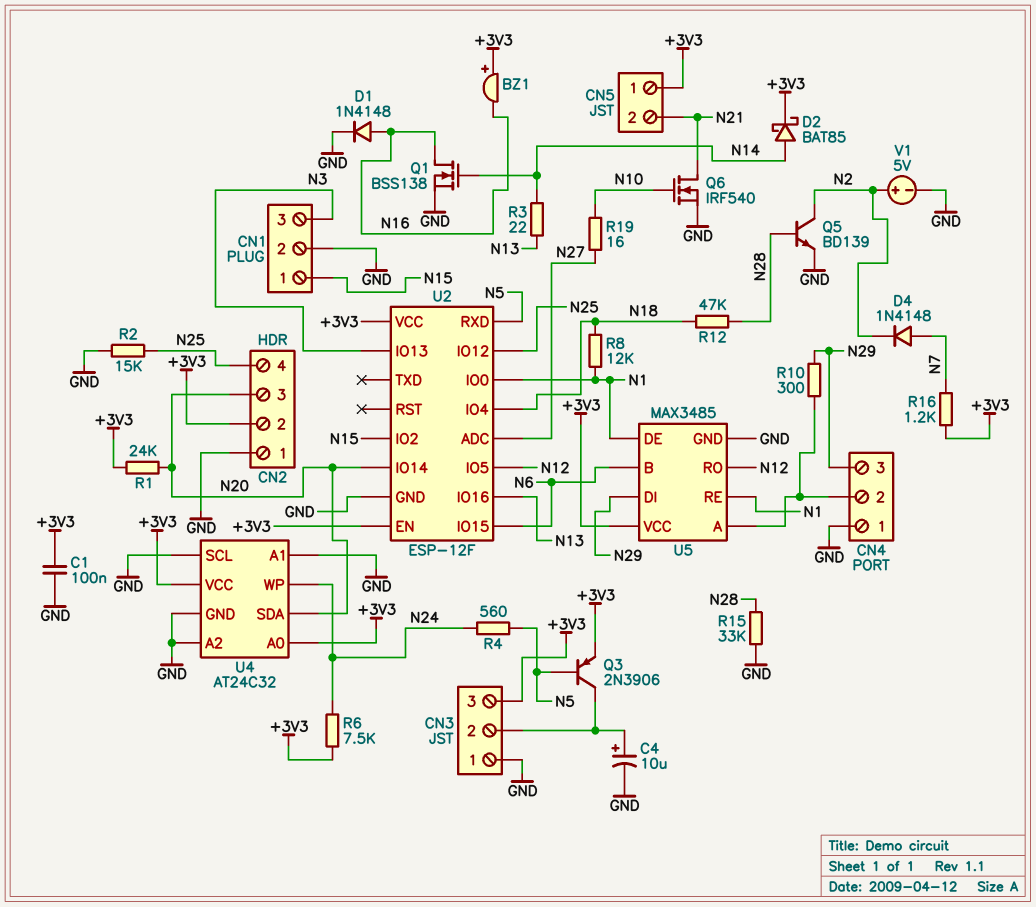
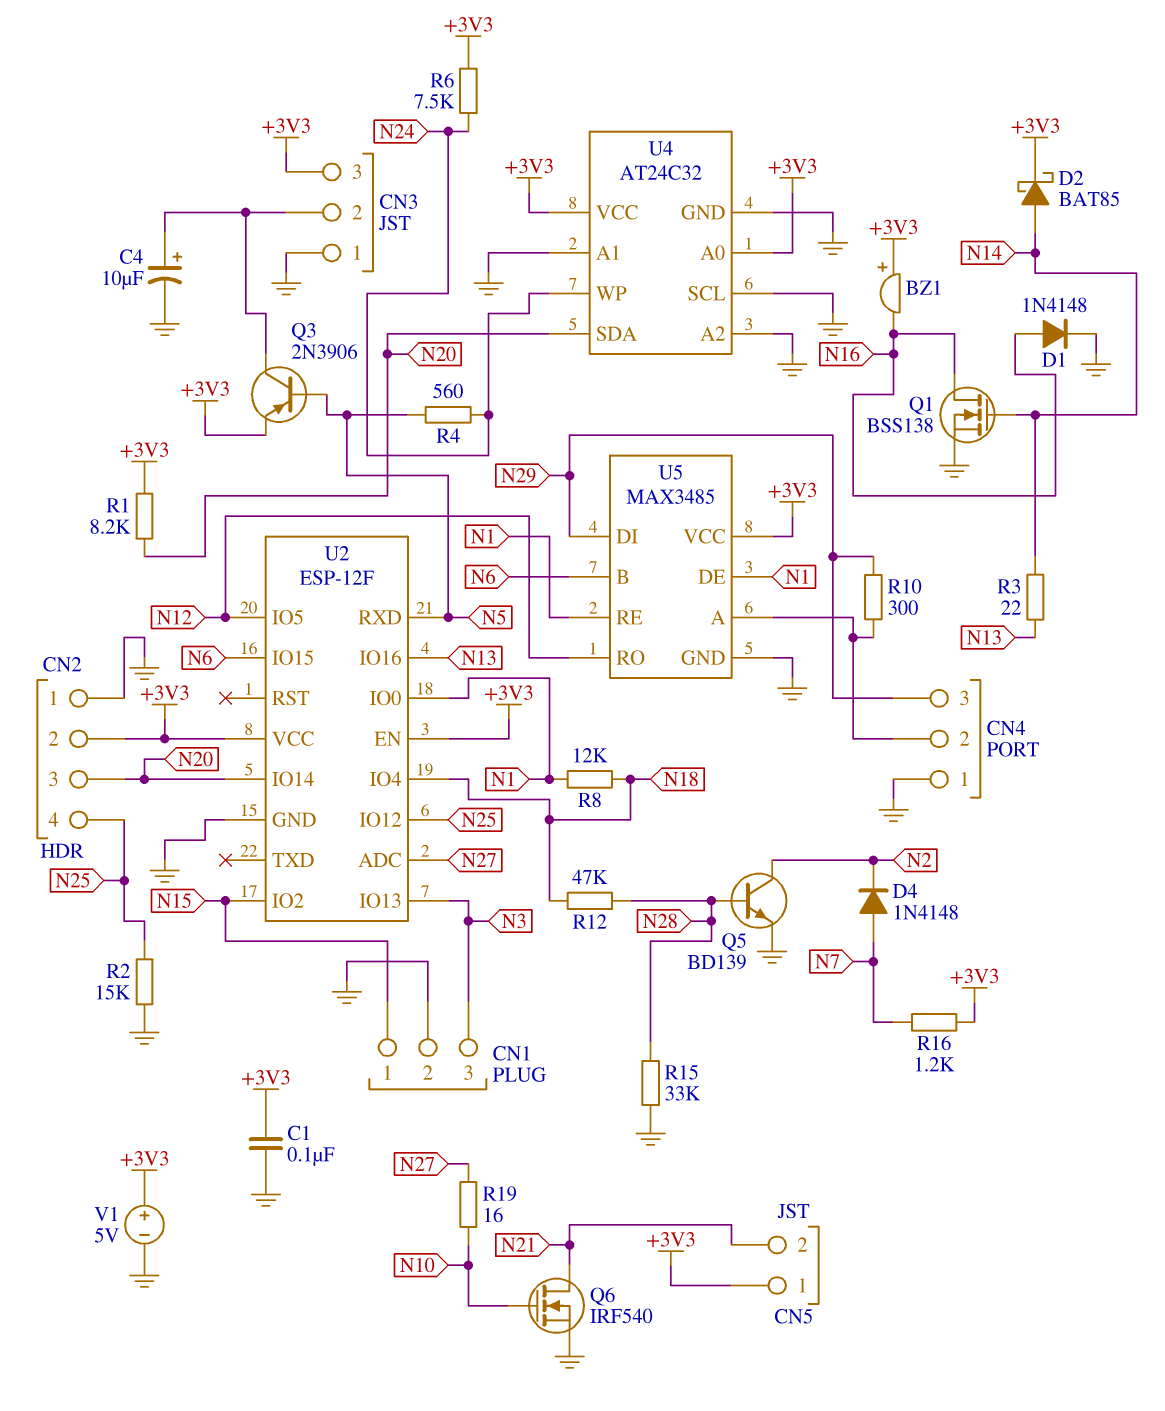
R1: 24k (+3V3, N20) -> 8.2k (+3V3, N20)
V1: 5V (plus N2, minus GND) -> 5V (plus +3V3, minus GND)

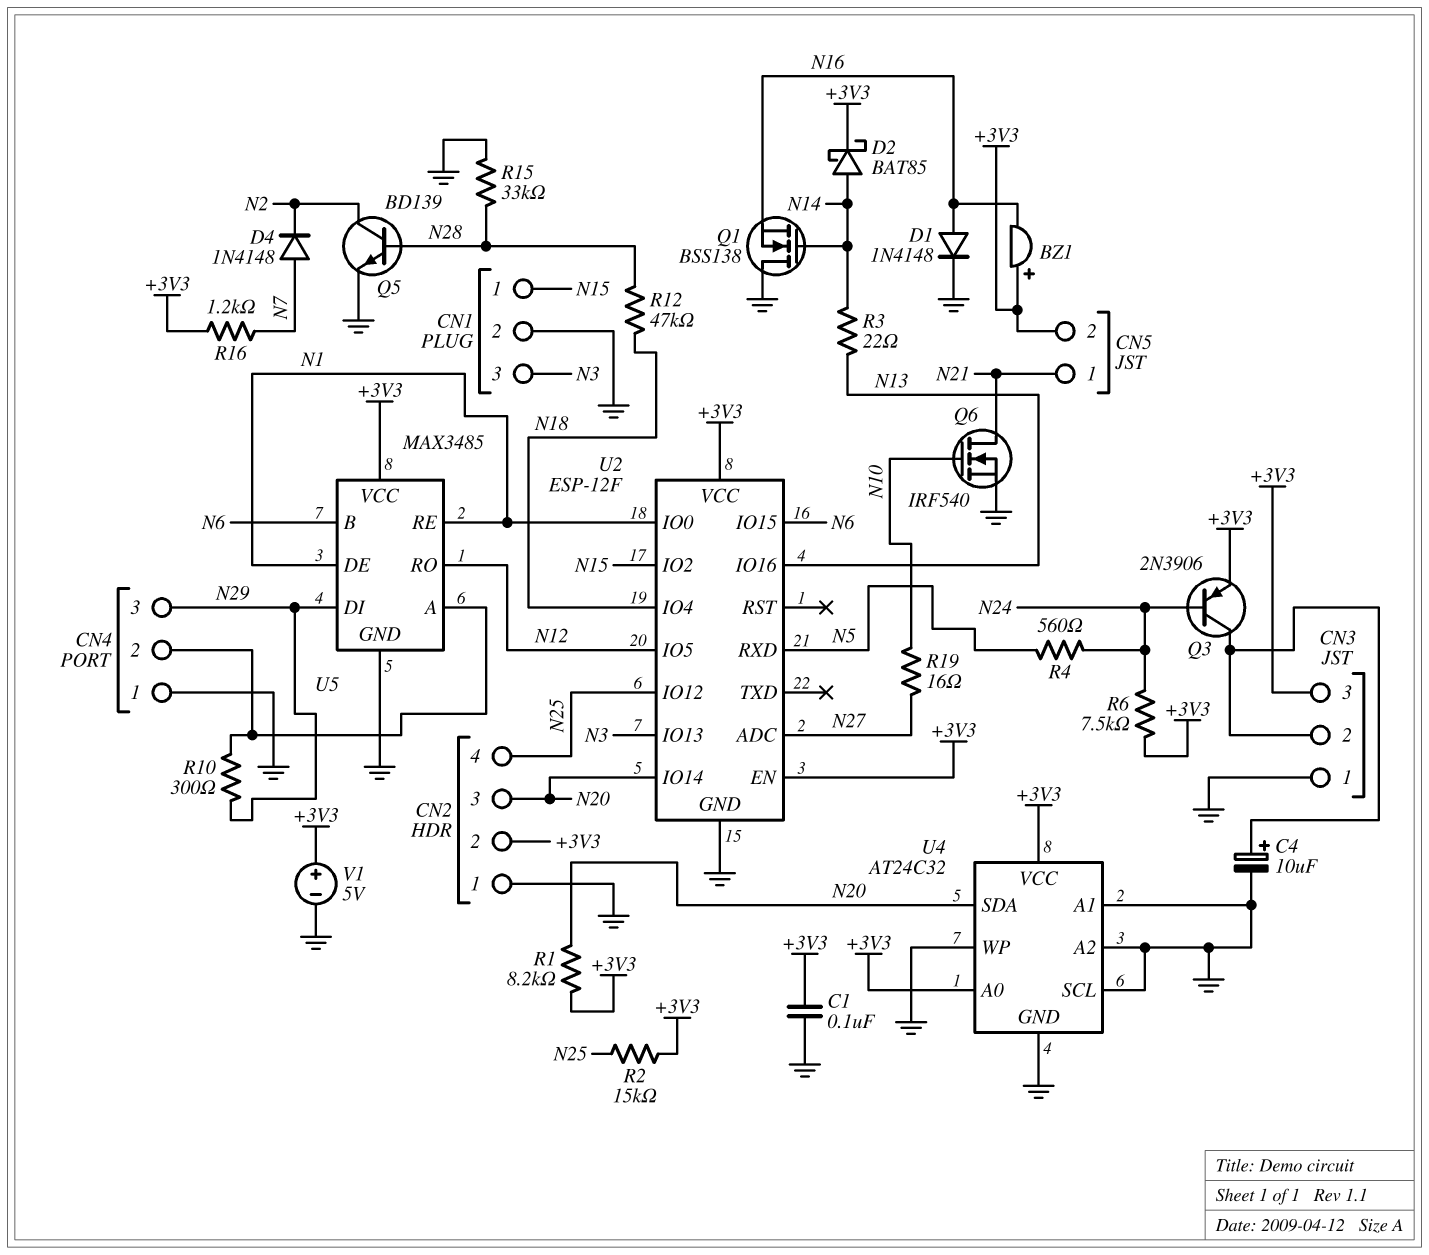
CN5 pin 1: +3V3 -> N21
CN5 pin 2: N21 -> +3V3
Q1: NMOS BSS138 (G N14, D N16, S GND) -> NMOS BSS138 (G N14, D GND, S N16)
Q3: PNP 2N3906 (B N5, C CN3/2, E +3V3) -> PNP 2N3906 (B N24, C CN3/2, E +3V3)
R2: 15k (GND, N25) -> 15k (+3V3, N25)
R8: 12k (N1, N18) -> none
U4 pin WP: N24 -> GND

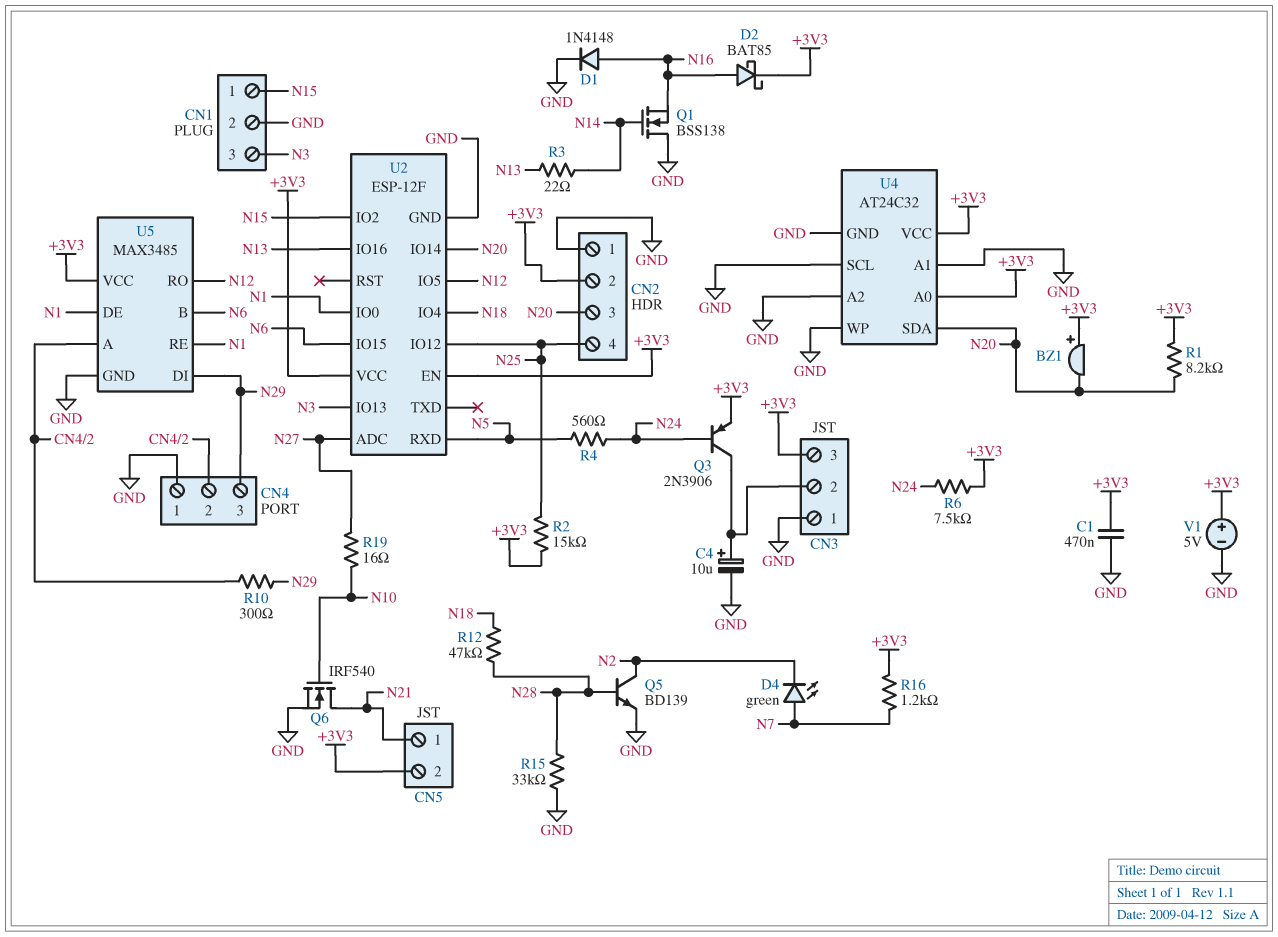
BZ1: buzzer (plus +3V3, minus N16) -> buzzer (plus +3V3, minus N20)
C1: 100nF (+3V3, GND) -> 470nF (+3V3, GND)
D2: schottky BAT85 (A N14, K +3V3) -> schottky BAT85 (A N16, K +3V3)
D4: diode 1N4148 (A N7, K N2) -> LED green (A N7, K N2)

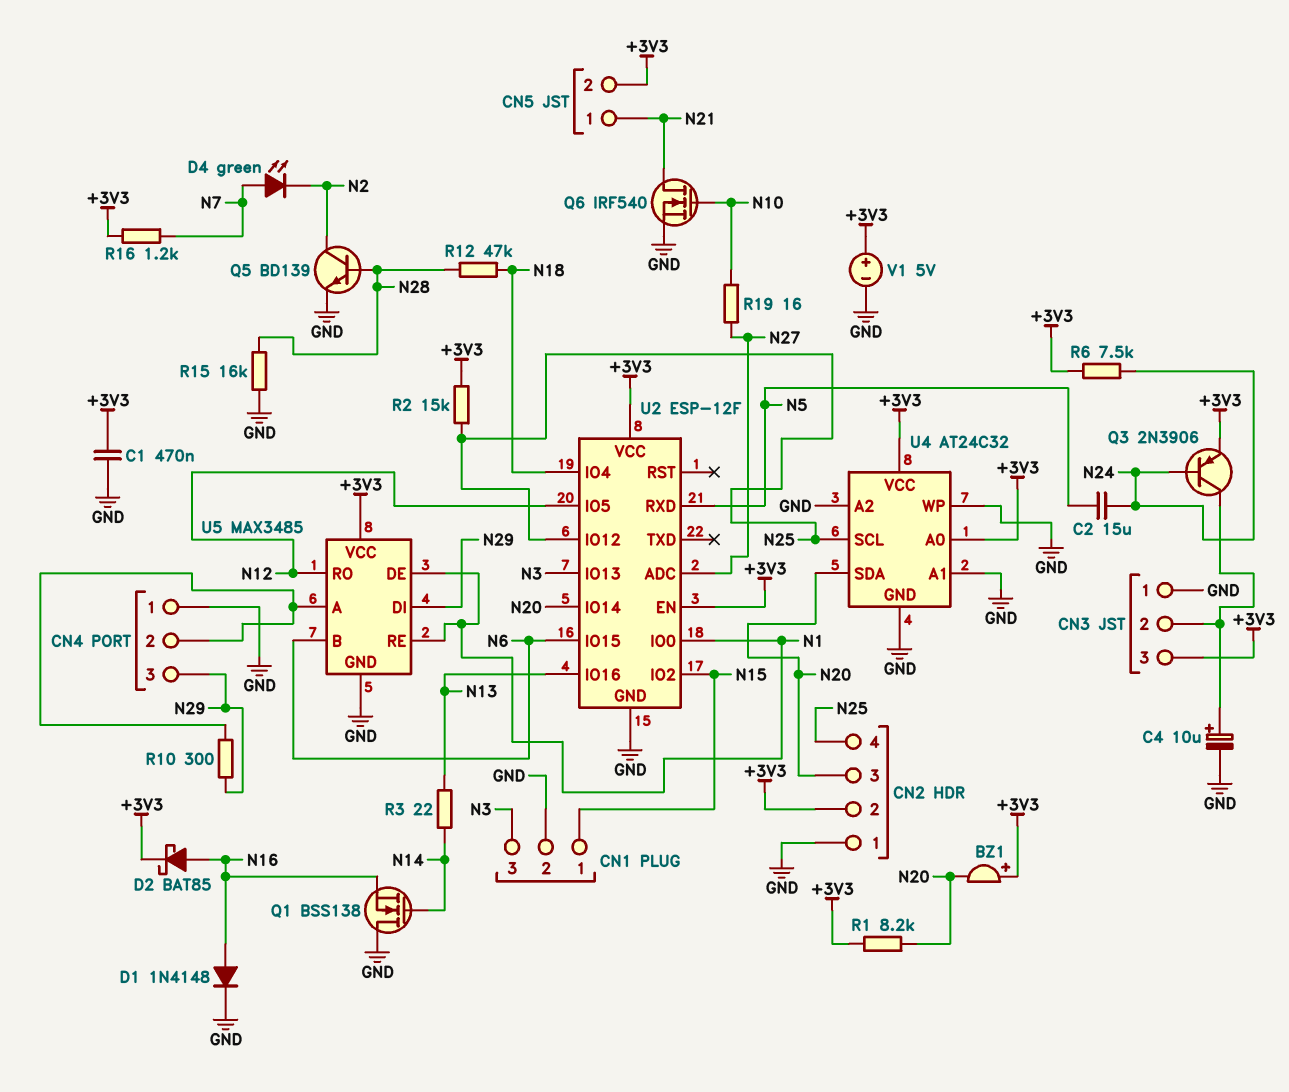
C2: none -> 15uF (N5, N24)
R4: 560 (N5, N24) -> none
R15: 33k (GND, N28) -> 16k (GND, N28)
U4 pin SCL: GND -> N25

